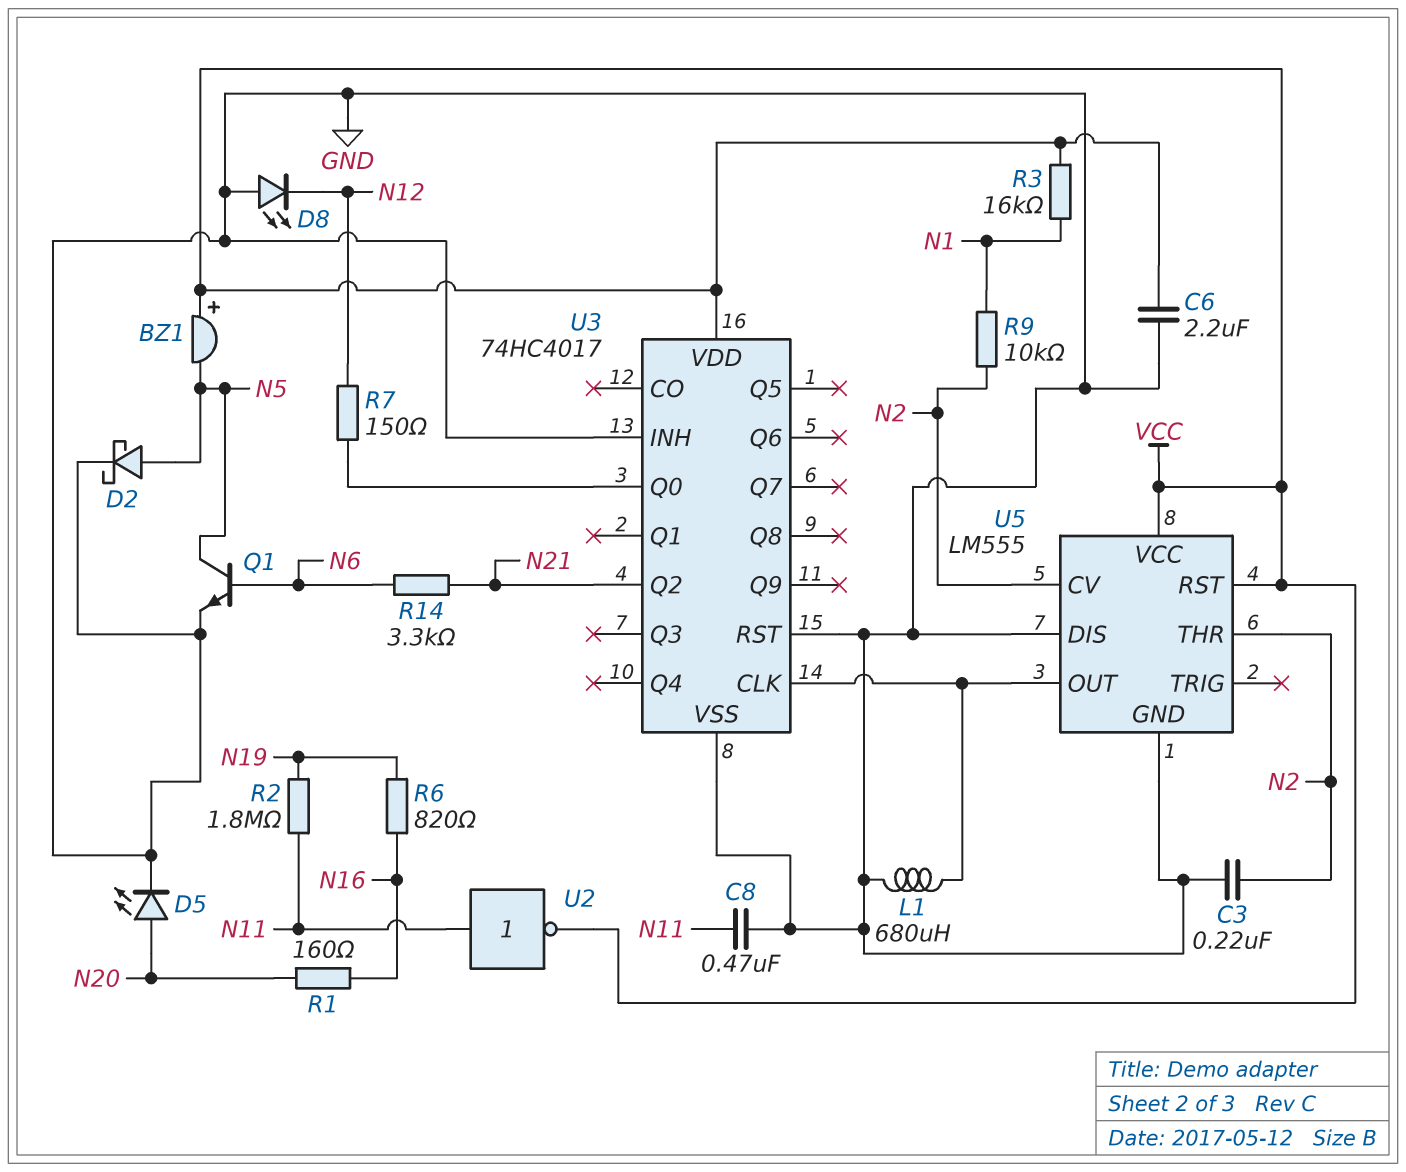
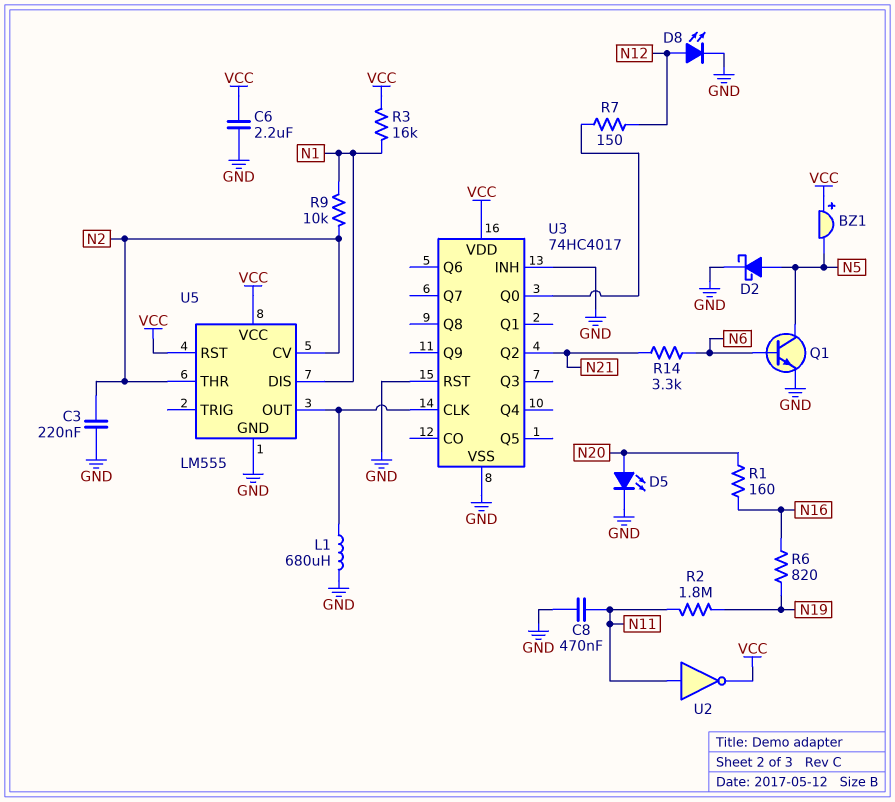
D8: LED (A GND, K N12) -> LED (A N12, K GND)
U5 pin DIS: GND -> N1

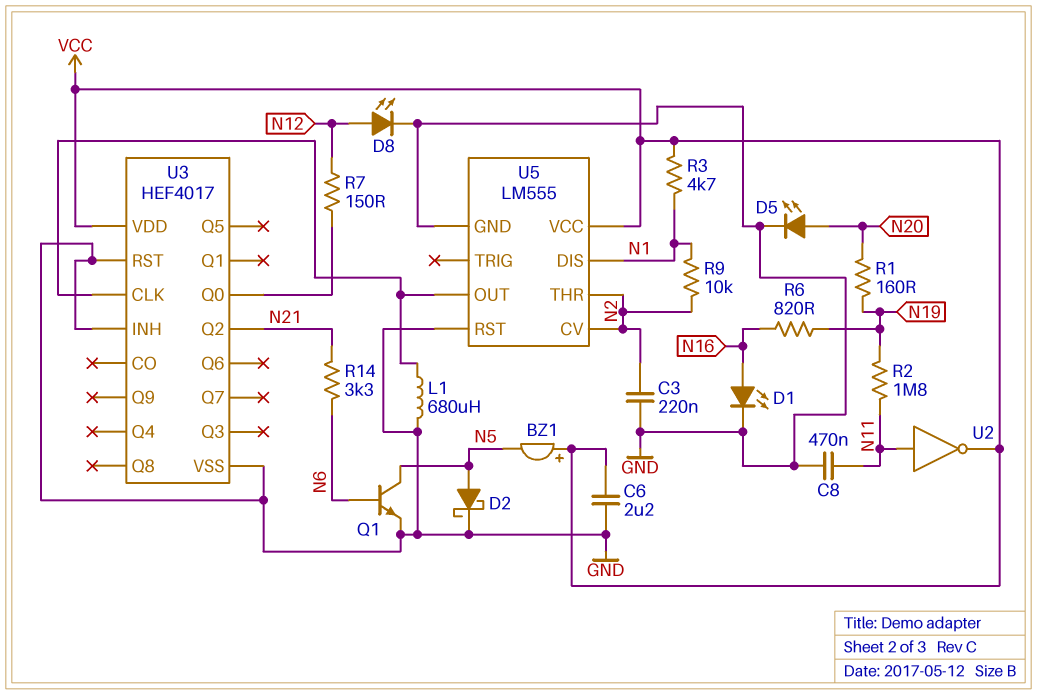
D1: none -> LED (A N16, K GND)
R1: 160 (N16, N20) -> 160 (N19, N20)
R3: 16k (N1, VCC) -> 4.7k (N1, VCC)
U3: 74HC4017 -> HEF4017
U5 pin RST: VCC -> GND

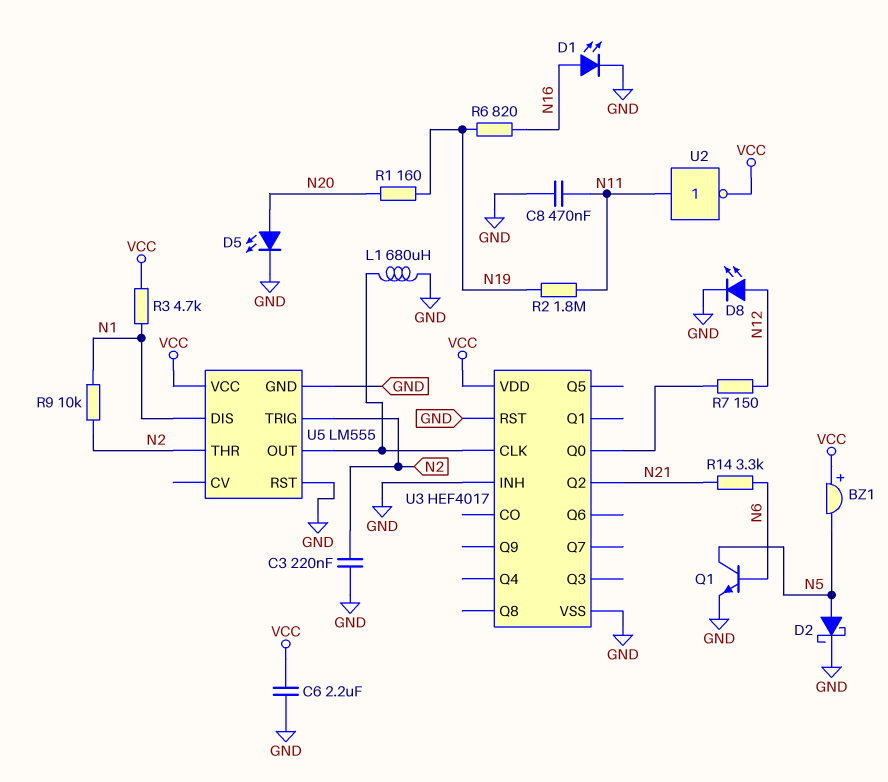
U5 pin CV: N2 -> none
U5 pin TRIG: none -> N2

